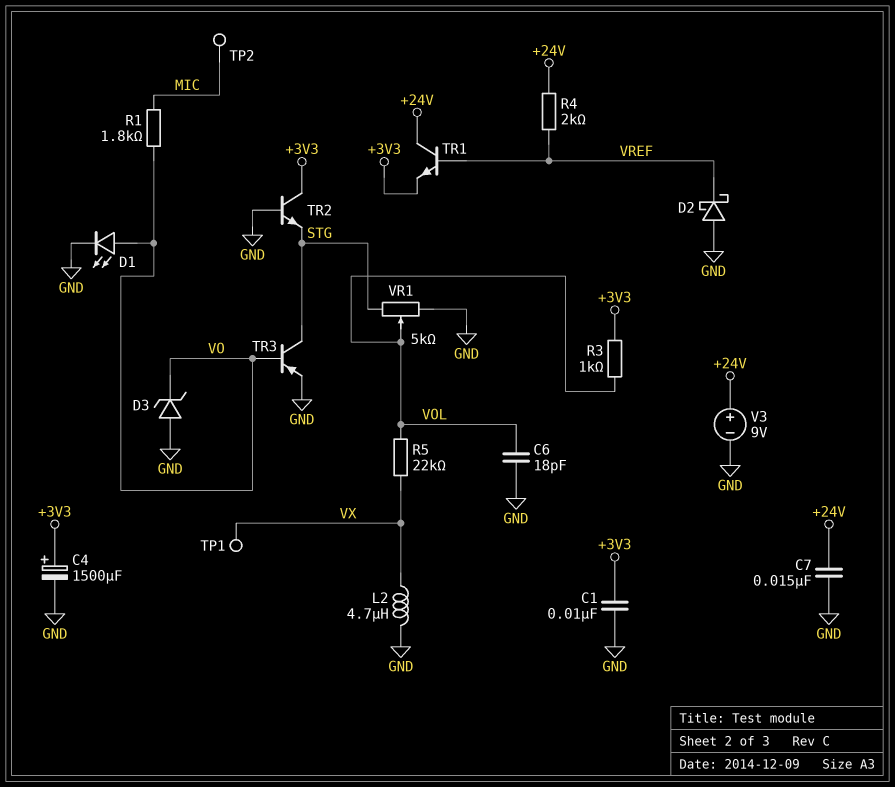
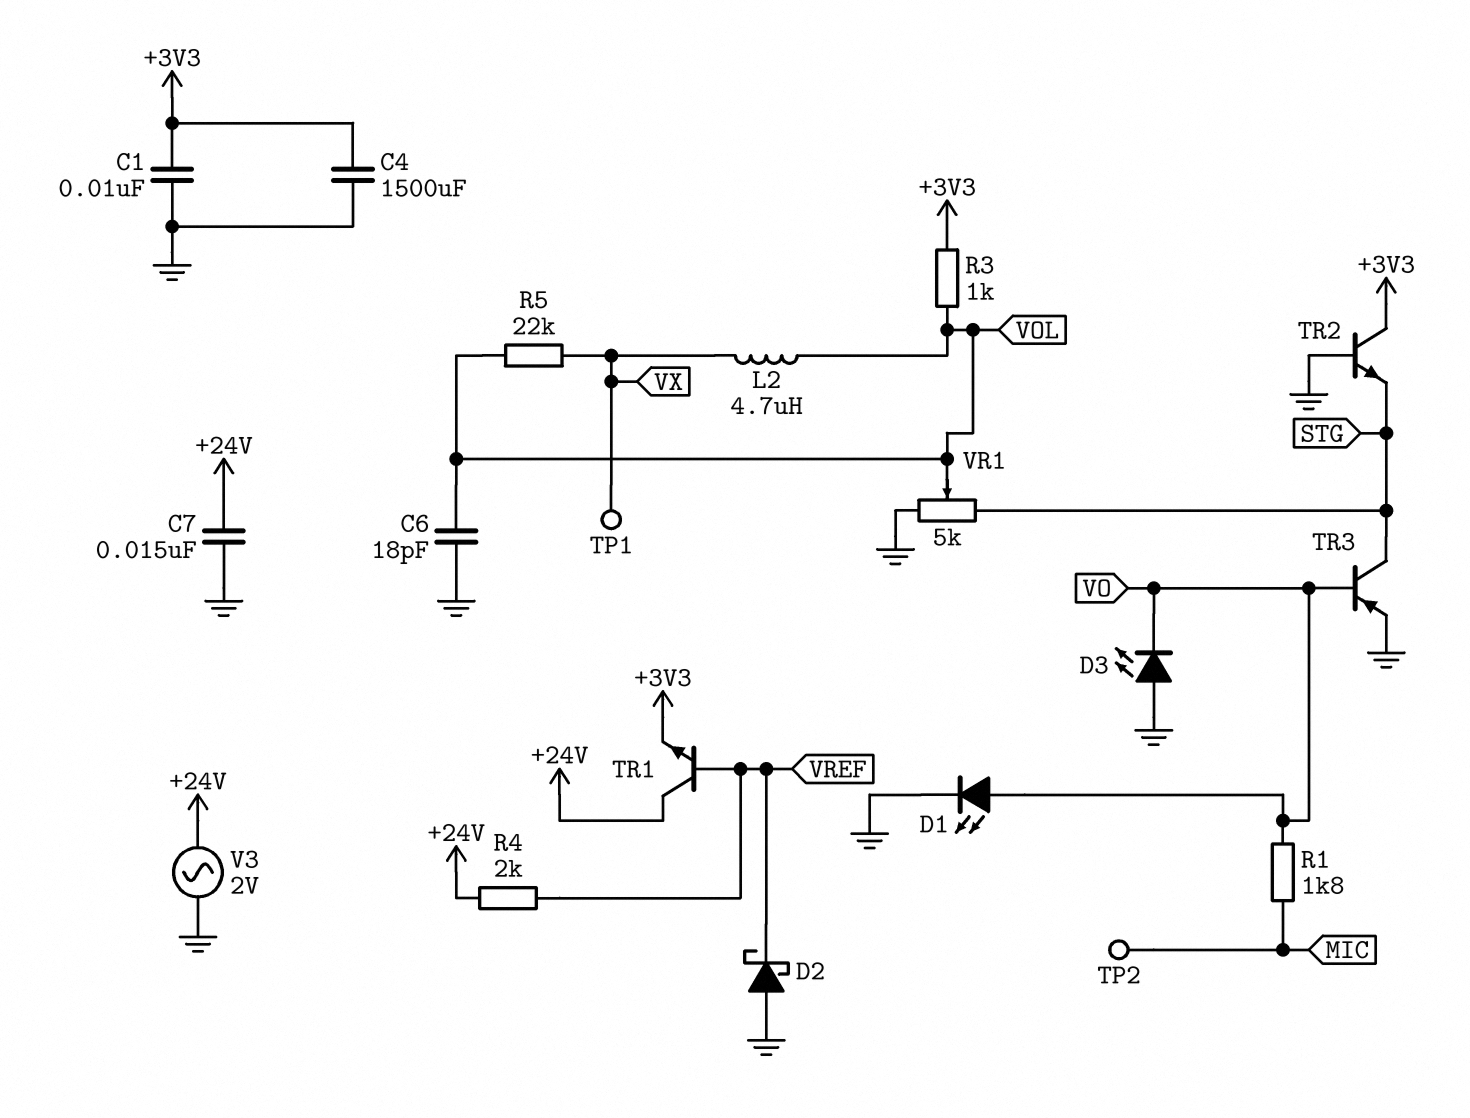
C4: 1500uF (plus +3V3, minus GND) -> 1500uF (+3V3, GND)
D3: zener (A GND, K VO) -> LED (A GND, K VO)
L2: 4.7uH (GND, VX) -> 4.7uH (VOL, VX)
V3: 9V (plus +24V, minus GND) -> AC 2V (+24V, GND)

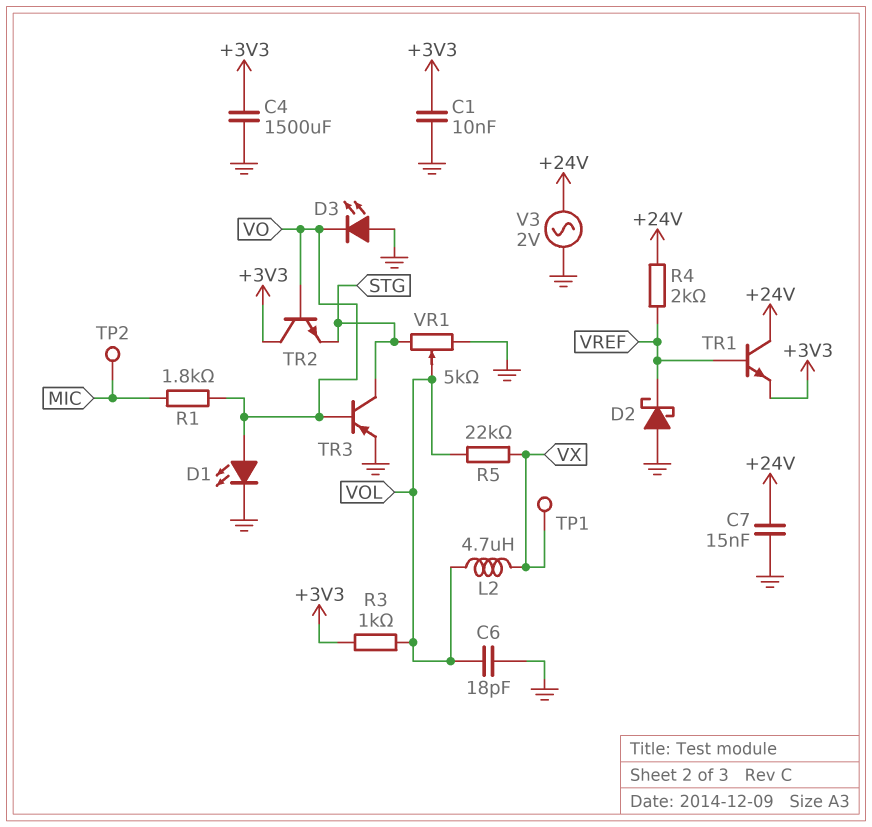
TR2: NPN (B GND, C +3V3, E STG) -> NPN (B VO, C +3V3, E STG)

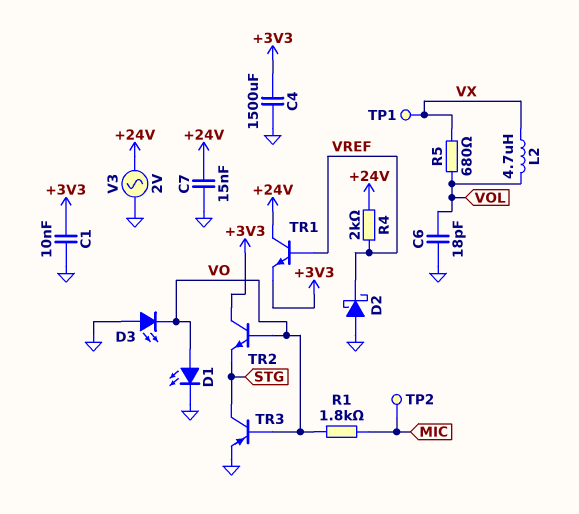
R3: 1k (+3V3, VOL) -> none
R5: 22k (VOL, VX) -> 680 (VOL, VX)
VR1: 5k (GND, STG, wiper VOL) -> none

